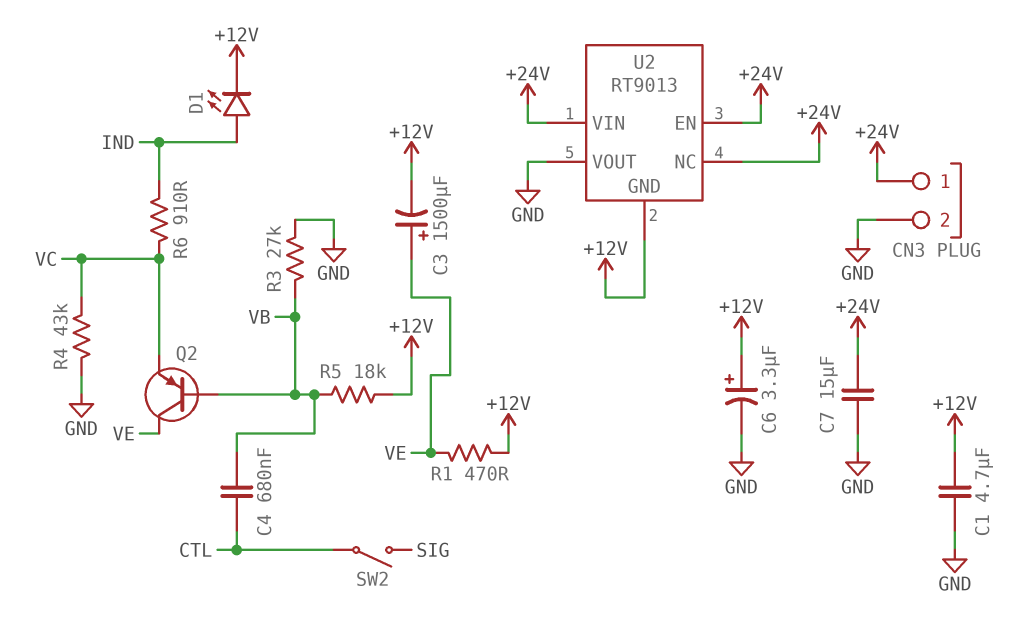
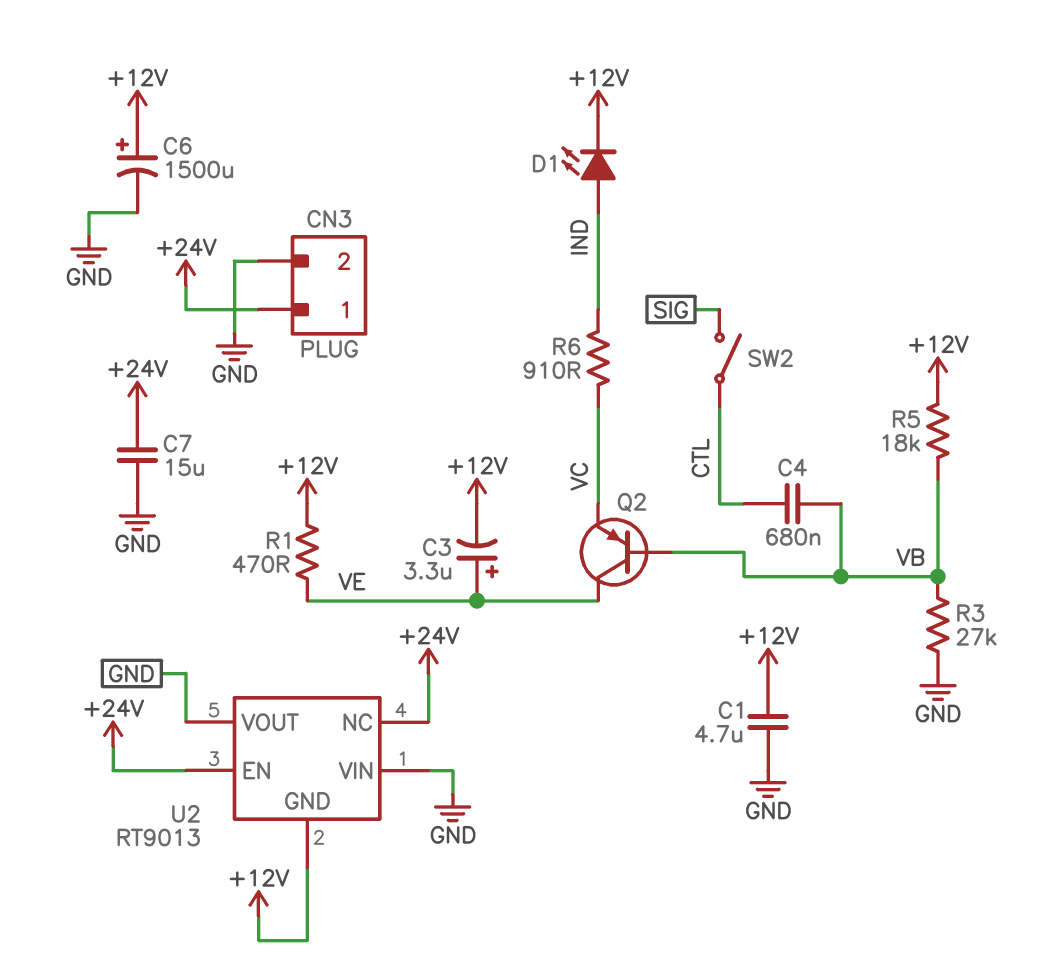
C3: 1500uF (plus VE, minus +12V) -> 3.3uF (plus VE, minus +12V)
C6: 3.3uF (plus +12V, minus GND) -> 1500uF (plus +12V, minus GND)
R4: 43k (GND, VC) -> none
U2 pin VIN: +24V -> GND

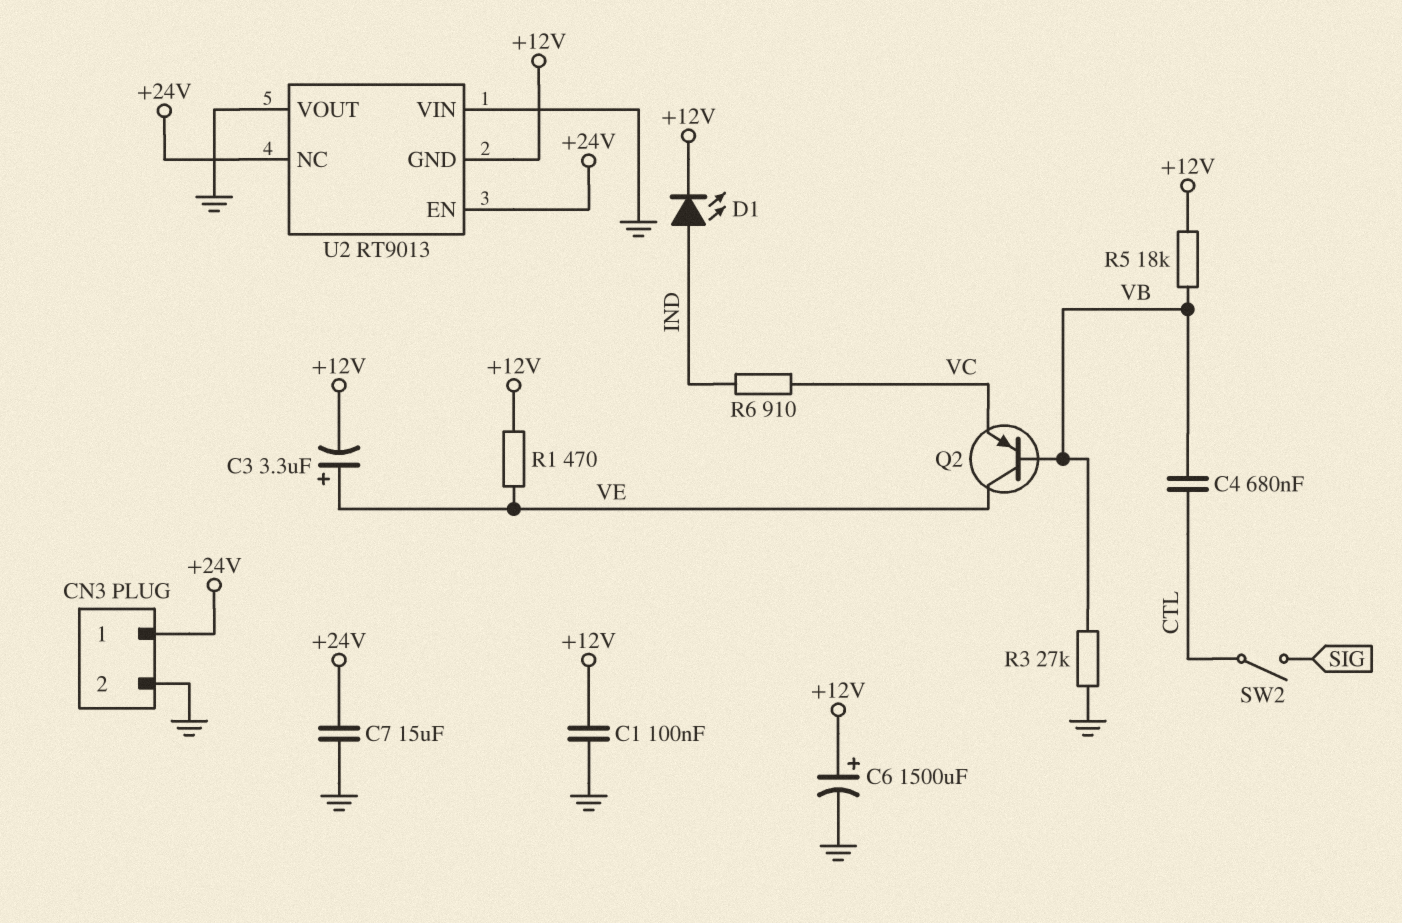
C1: 4.7uF (+12V, GND) -> 100nF (+12V, GND)

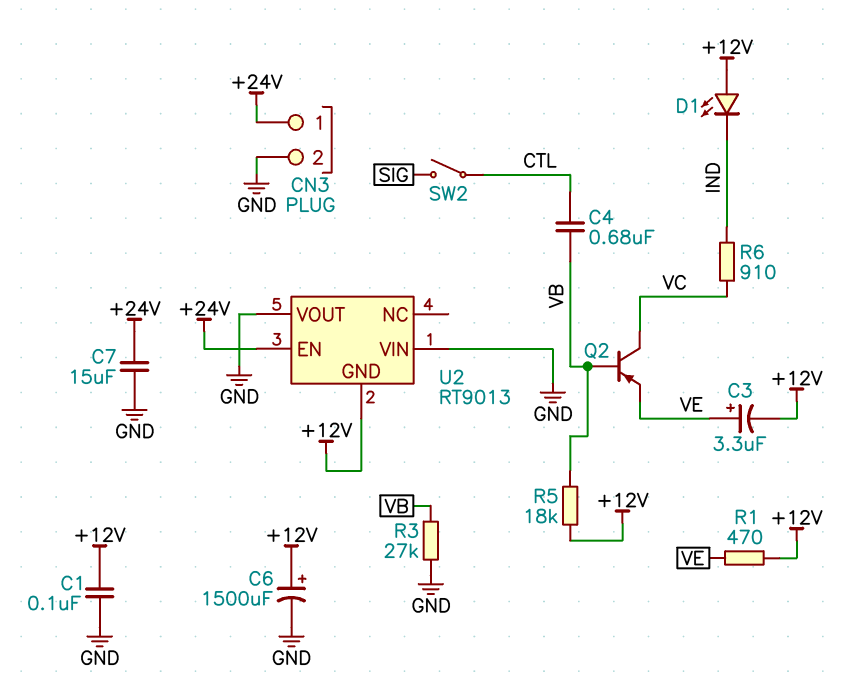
D1: LED (A IND, K +12V) -> LED (A +12V, K IND)
Q2: PNP (B VB, C VE, E VC) -> PNP (B VB, C VC, E VE)
U2 pin NC: +24V -> none

